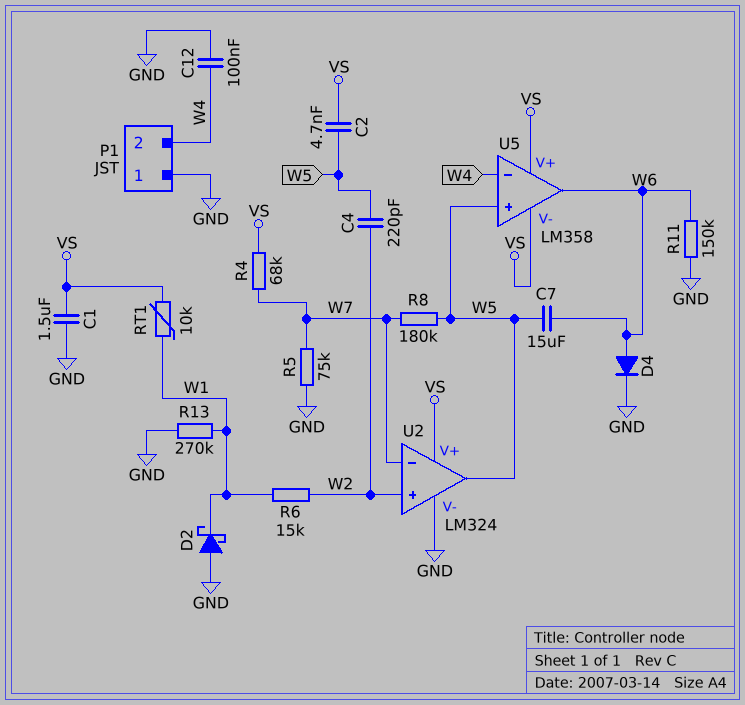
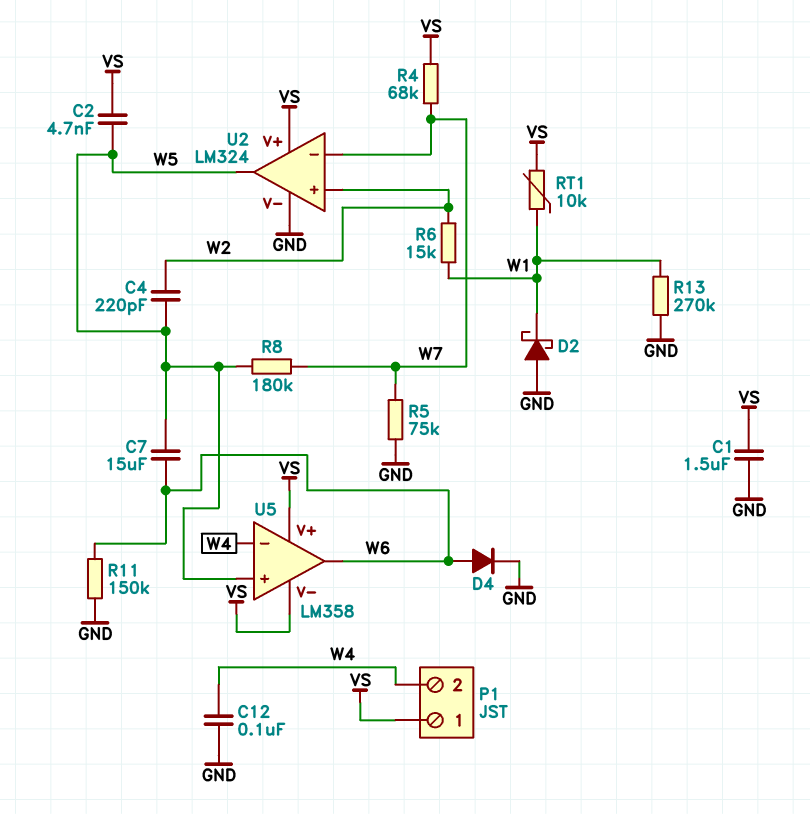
P1 pin 1: GND -> VS

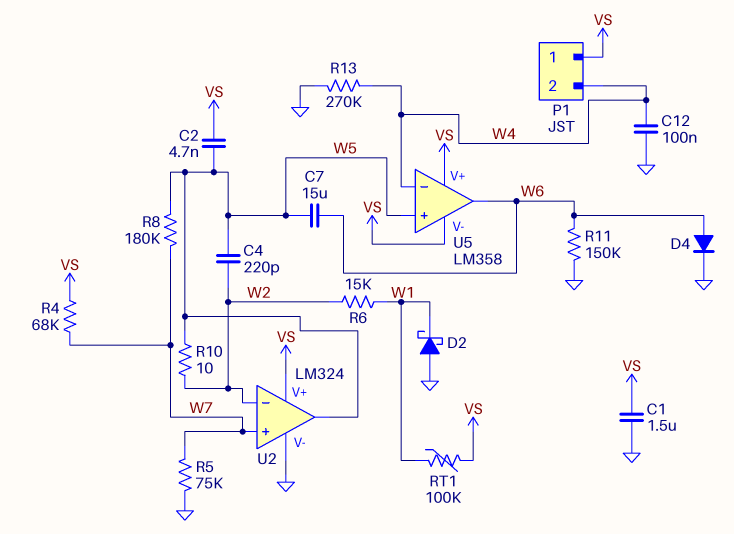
R10: none -> 10 (W2, W5)
R13: 270k (GND, W1) -> 270k (GND, W4)
RT1: 10k (VS, W1) -> 100k (VS, W1)
U2 pin in+: W2 -> W7
U2 pin in-: W7 -> W2

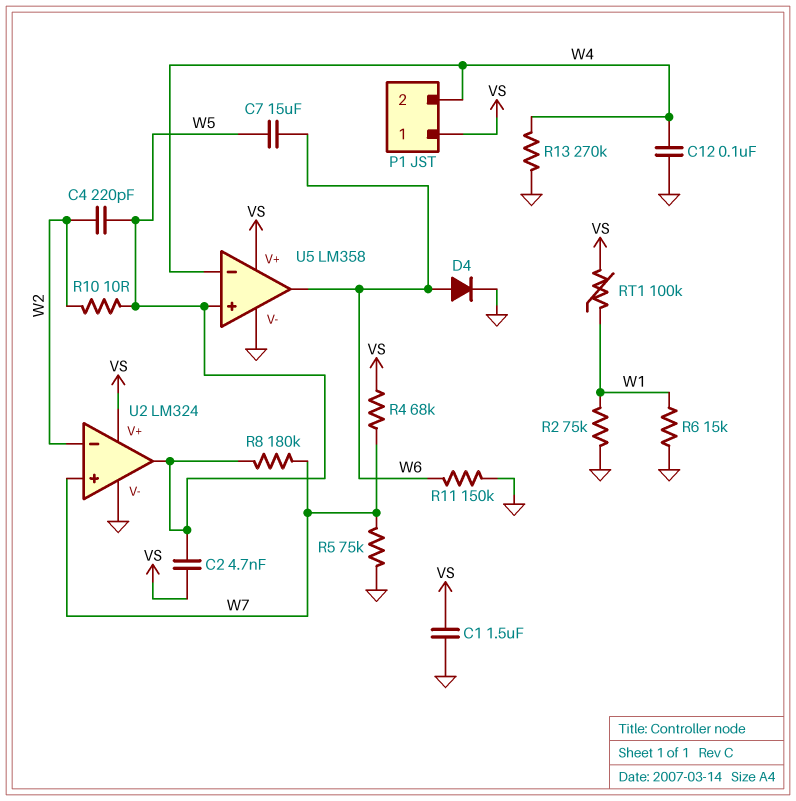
D2: schottky (A GND, K W1) -> none
R2: none -> 75k (GND, W1)
R6: 15k (W1, W2) -> 15k (GND, W1)
U5 pin V-: VS -> GND

